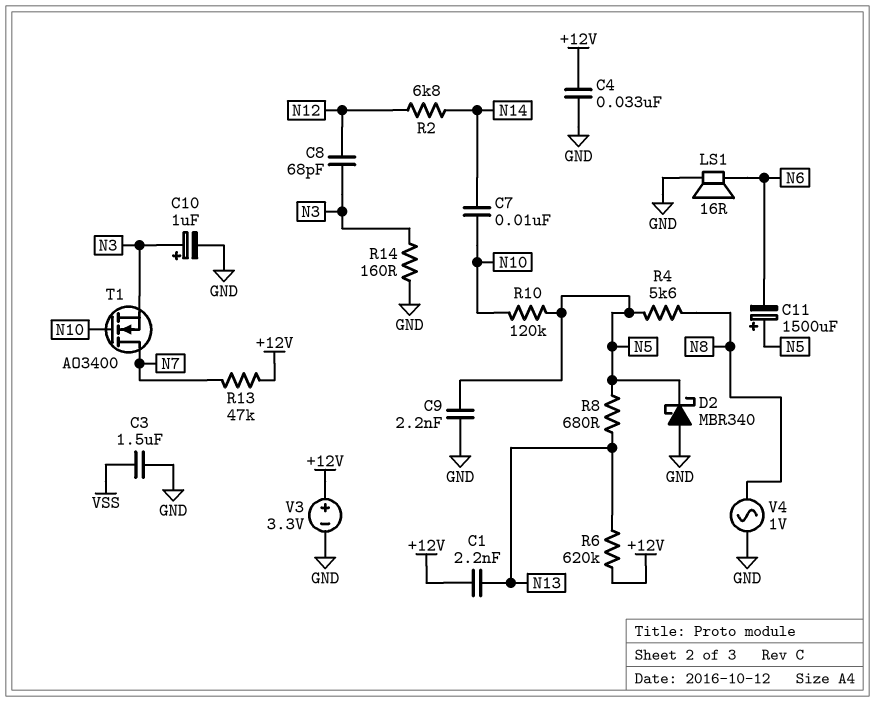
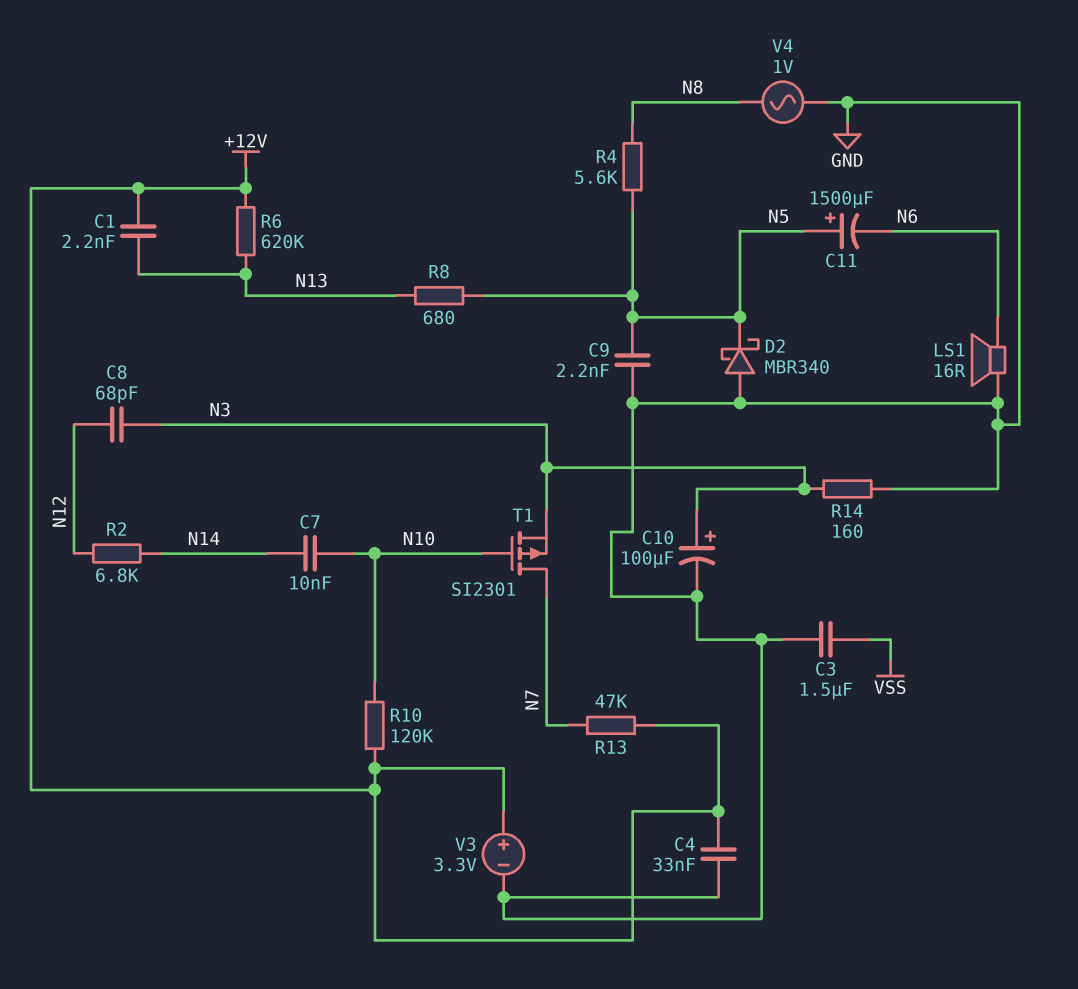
C10: 1uF (plus N3, minus GND) -> 100uF (plus N3, minus GND)
R10: 120k (N5, N10) -> 120k (+12V, N10)
T1: NMOS AO3400 (G N10, D N7, S N3) -> PMOS SI2301 (G N10, D N7, S N3)

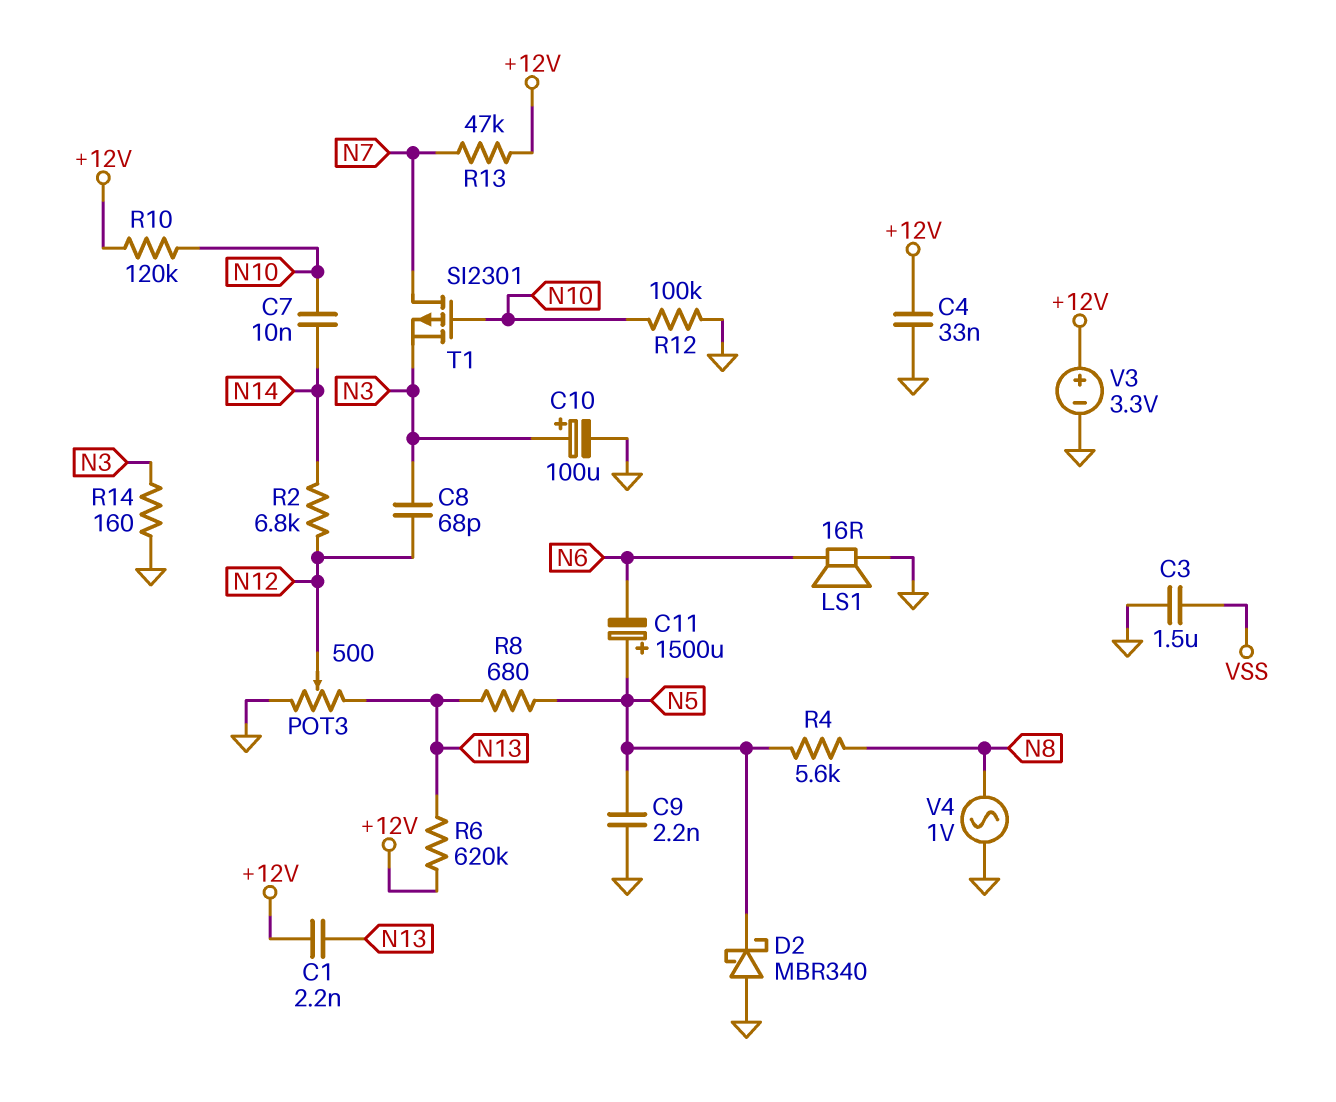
POT3: none -> 500 (GND, N13, wiper N12)
R12: none -> 100k (GND, N10)

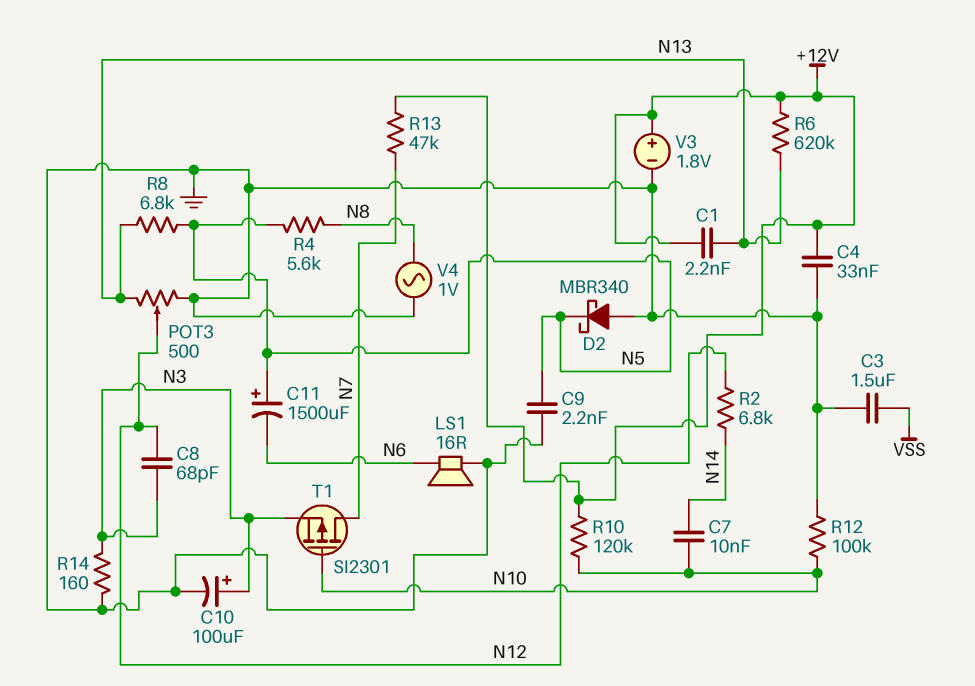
R8: 680 (N5, N13) -> 6.8k (N5, N13)
V3: 3.3V (plus +12V, minus GND) -> 1.8V (plus +12V, minus GND)

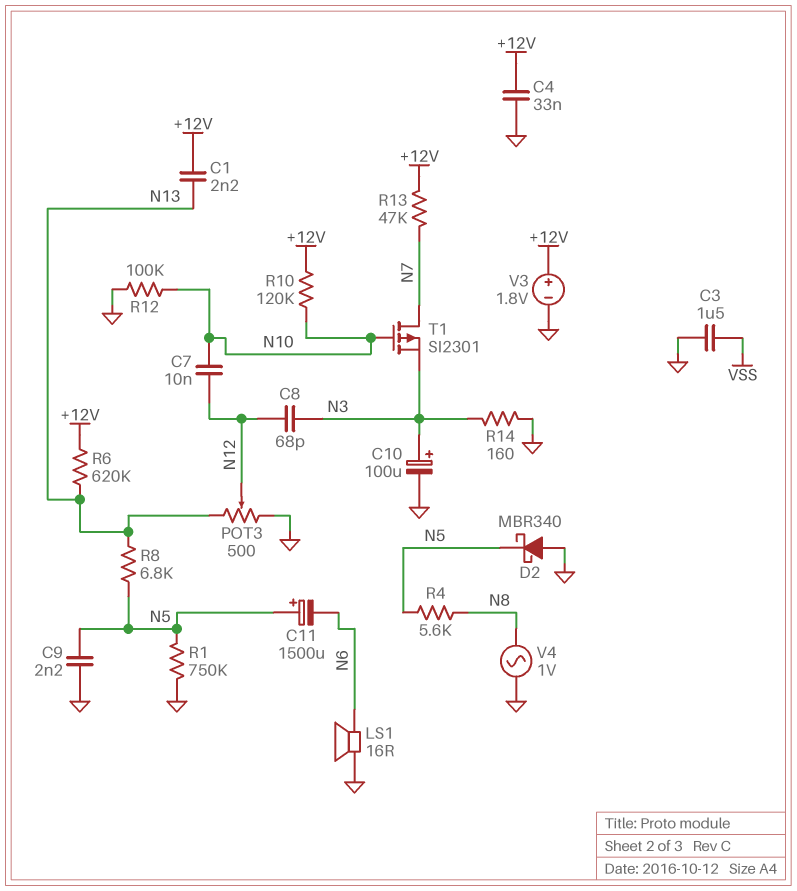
C7: 10nF (N10, N14) -> 10nF (N10, N12)
R1: none -> 750k (GND, N5)
R2: 6.8k (N12, N14) -> none

